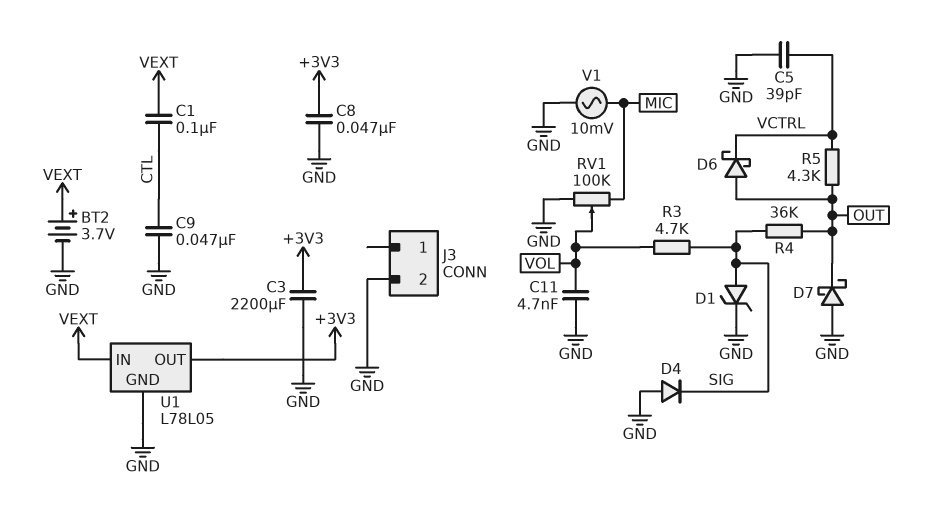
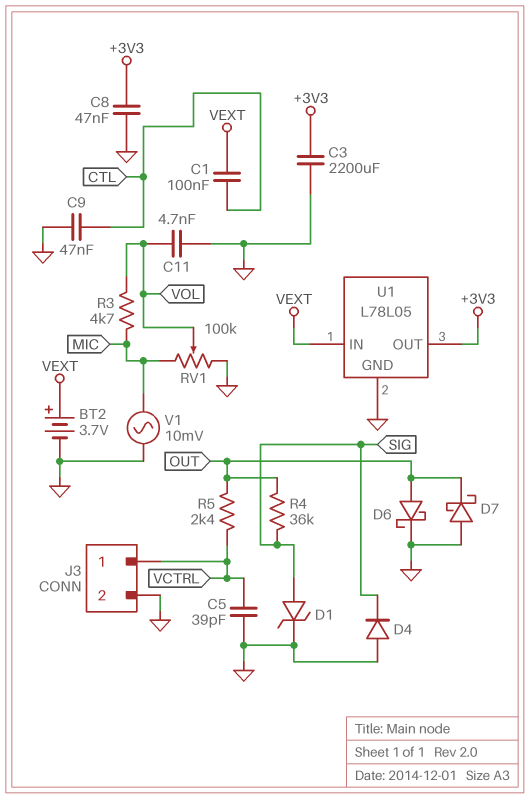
D6: schottky (A OUT, K VCTRL) -> schottky (A OUT, K GND)
J3 pin 1: none -> VCTRL
R3: 4.7k (SIG, VOL) -> 4.7k (MIC, VOL)
R5: 4.3k (OUT, VCTRL) -> 2.4k (OUT, VCTRL)

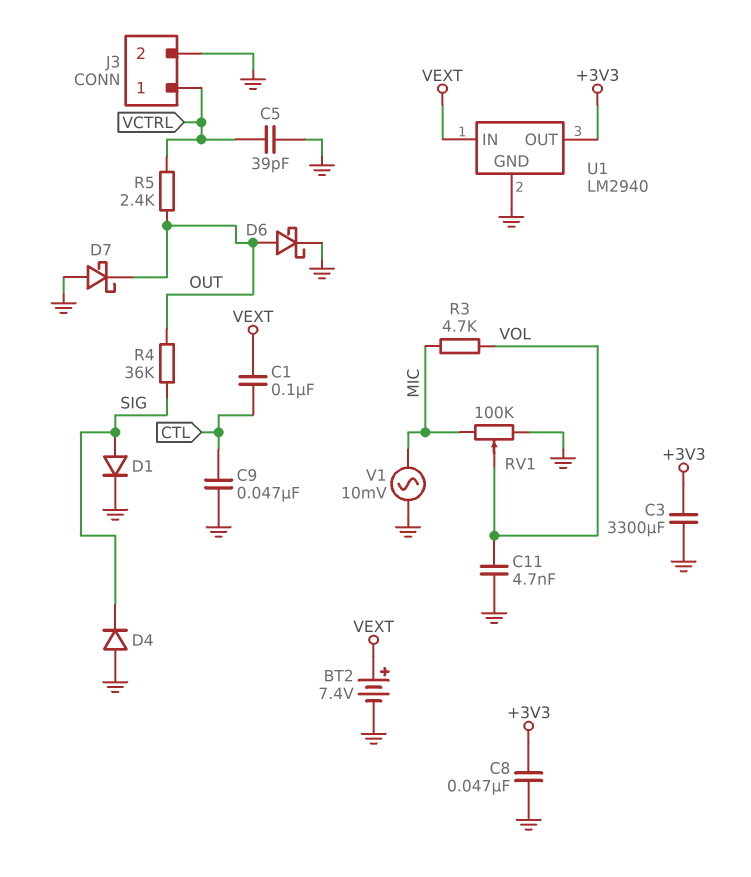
BT2: 3.7V (plus VEXT, minus GND) -> 7.4V (plus VEXT, minus GND)
C3: 2200uF (+3V3, GND) -> 3300uF (+3V3, GND)
D1: zener (A SIG, K GND) -> diode (A SIG, K GND)
U1: L78L05 -> LM2940

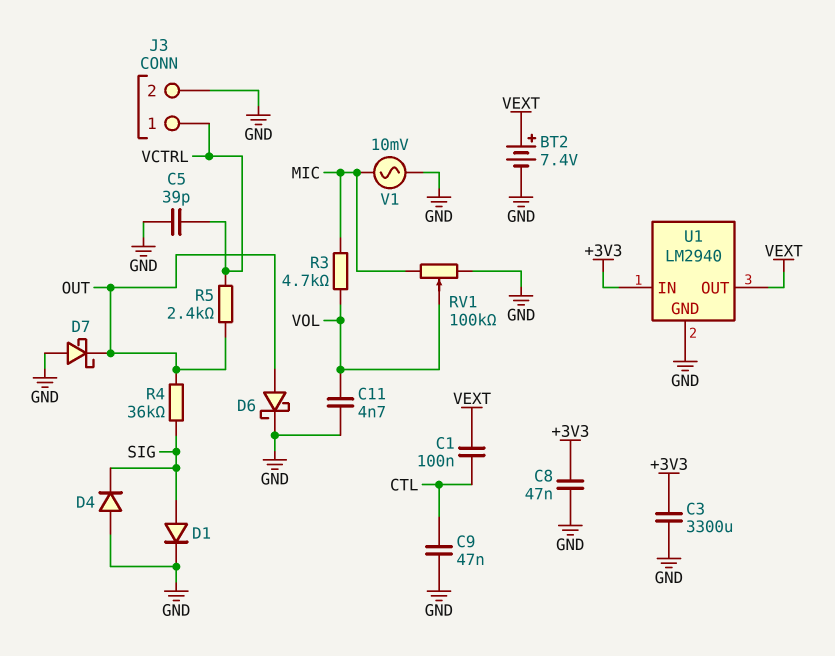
U1 pin IN: VEXT -> +3V3
U1 pin OUT: +3V3 -> VEXT

